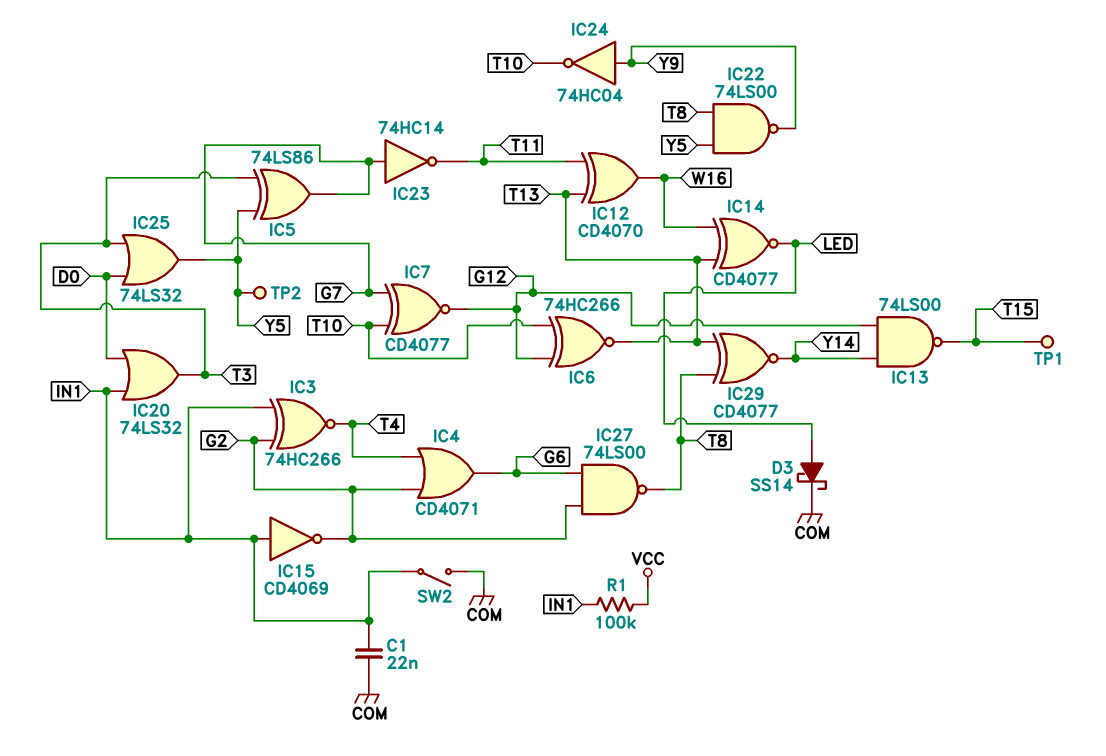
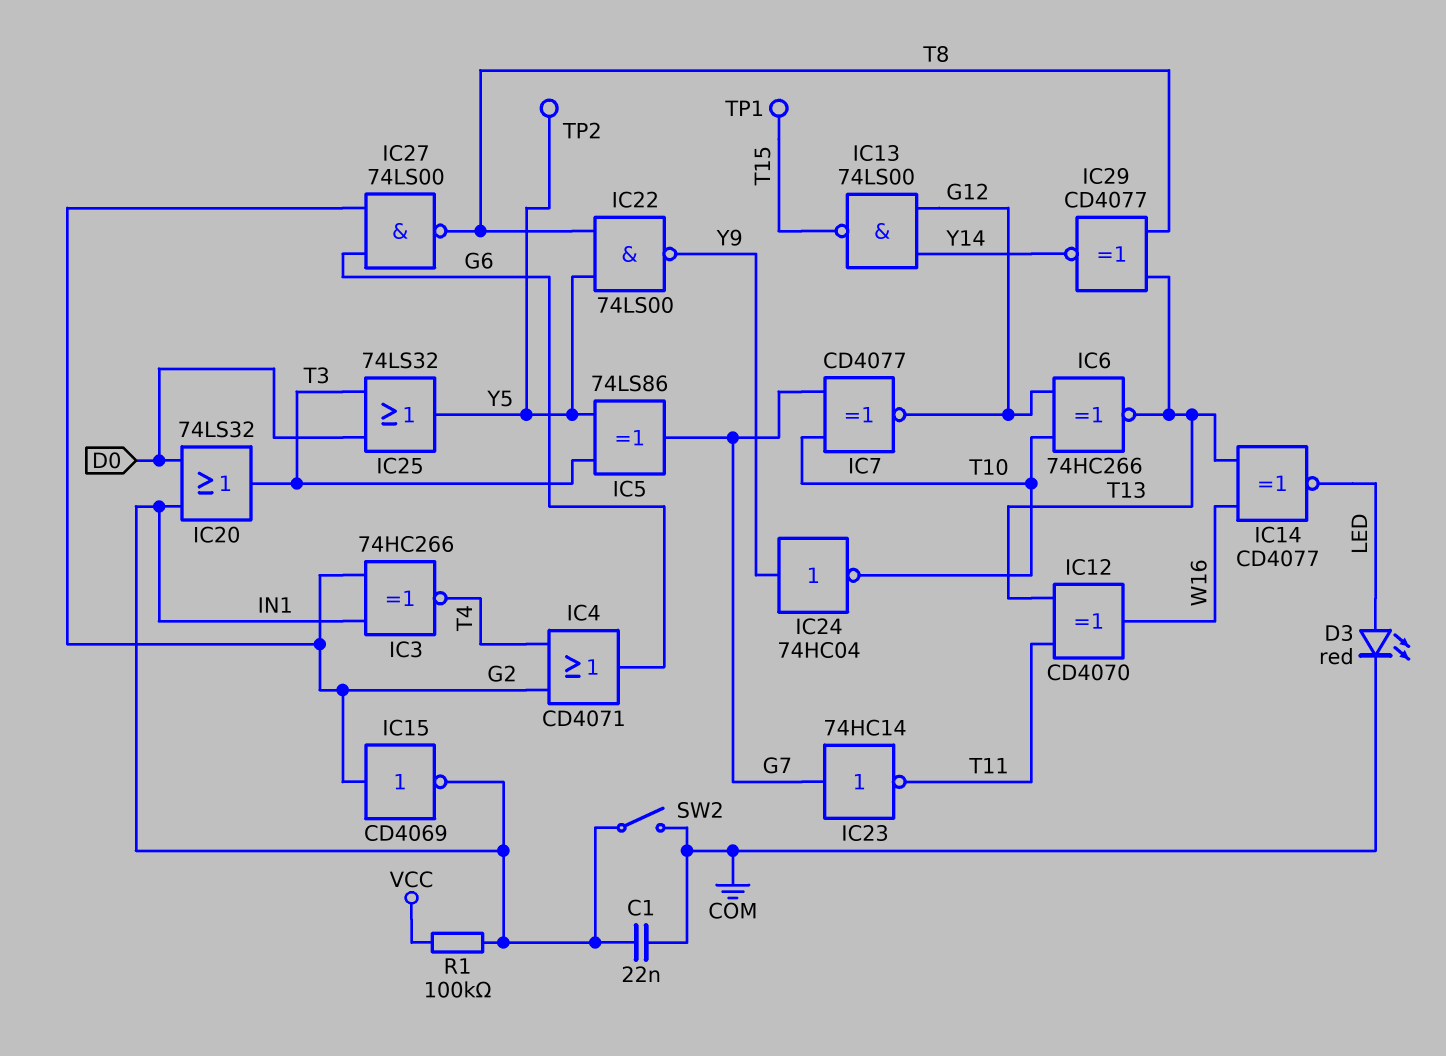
D3: schottky SS14 (A LED, K COM) -> LED red (A LED, K COM)
IC15: NOT CD4069 (in IN1, out G2) -> NOT CD4069 (in G2, out IN1)

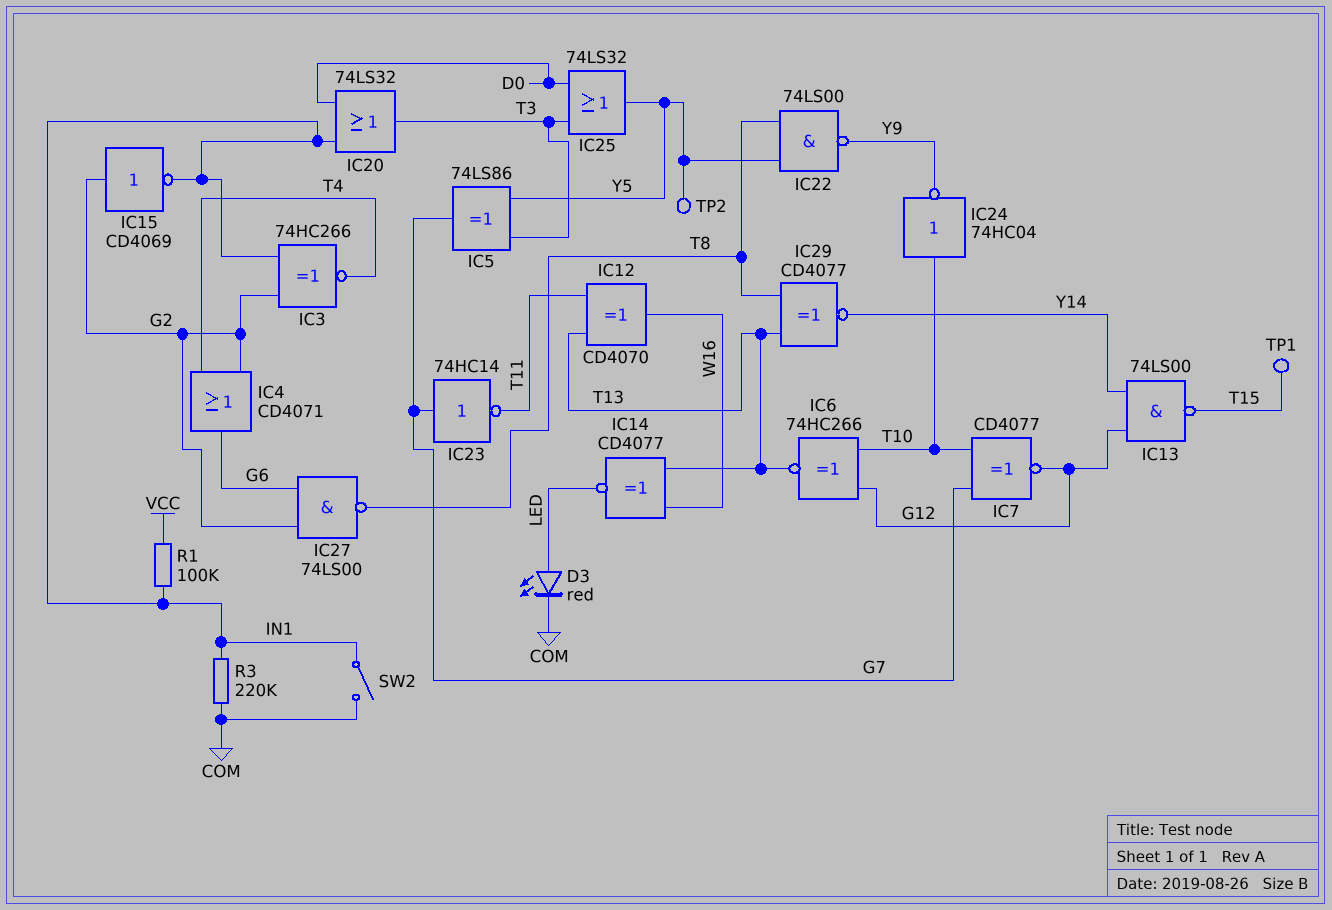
C1: 22nF (COM, IN1) -> none
IC24: NOT 74HC04 (in Y9, out T10) -> NOT 74HC04 (in T10, out Y9)
R3: none -> 220k (COM, IN1)

